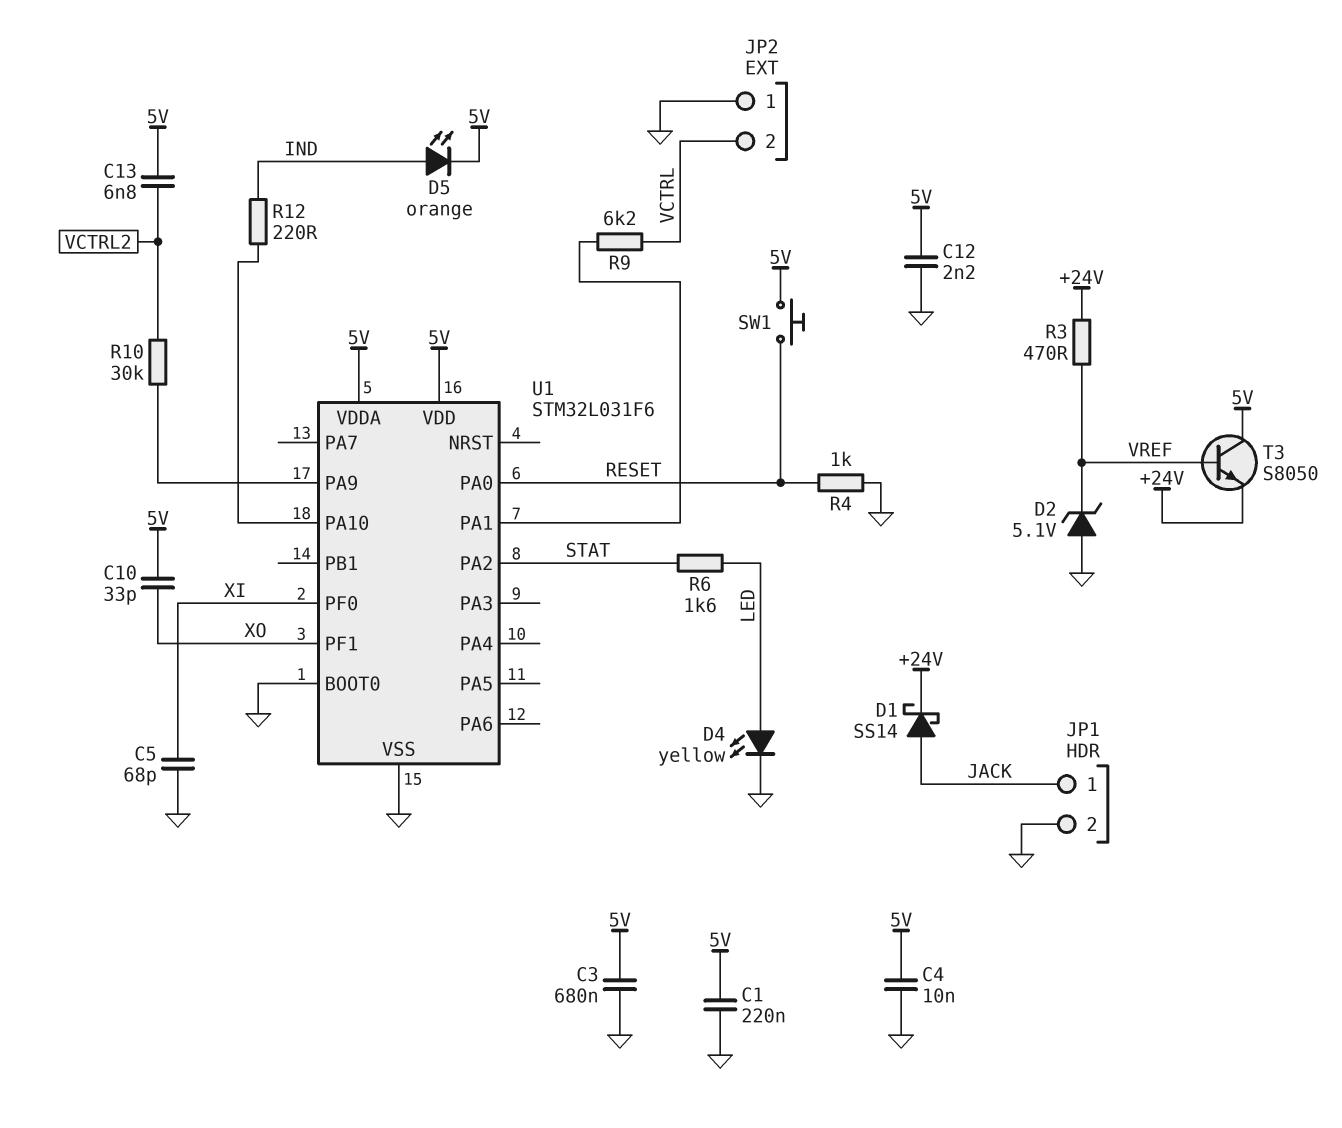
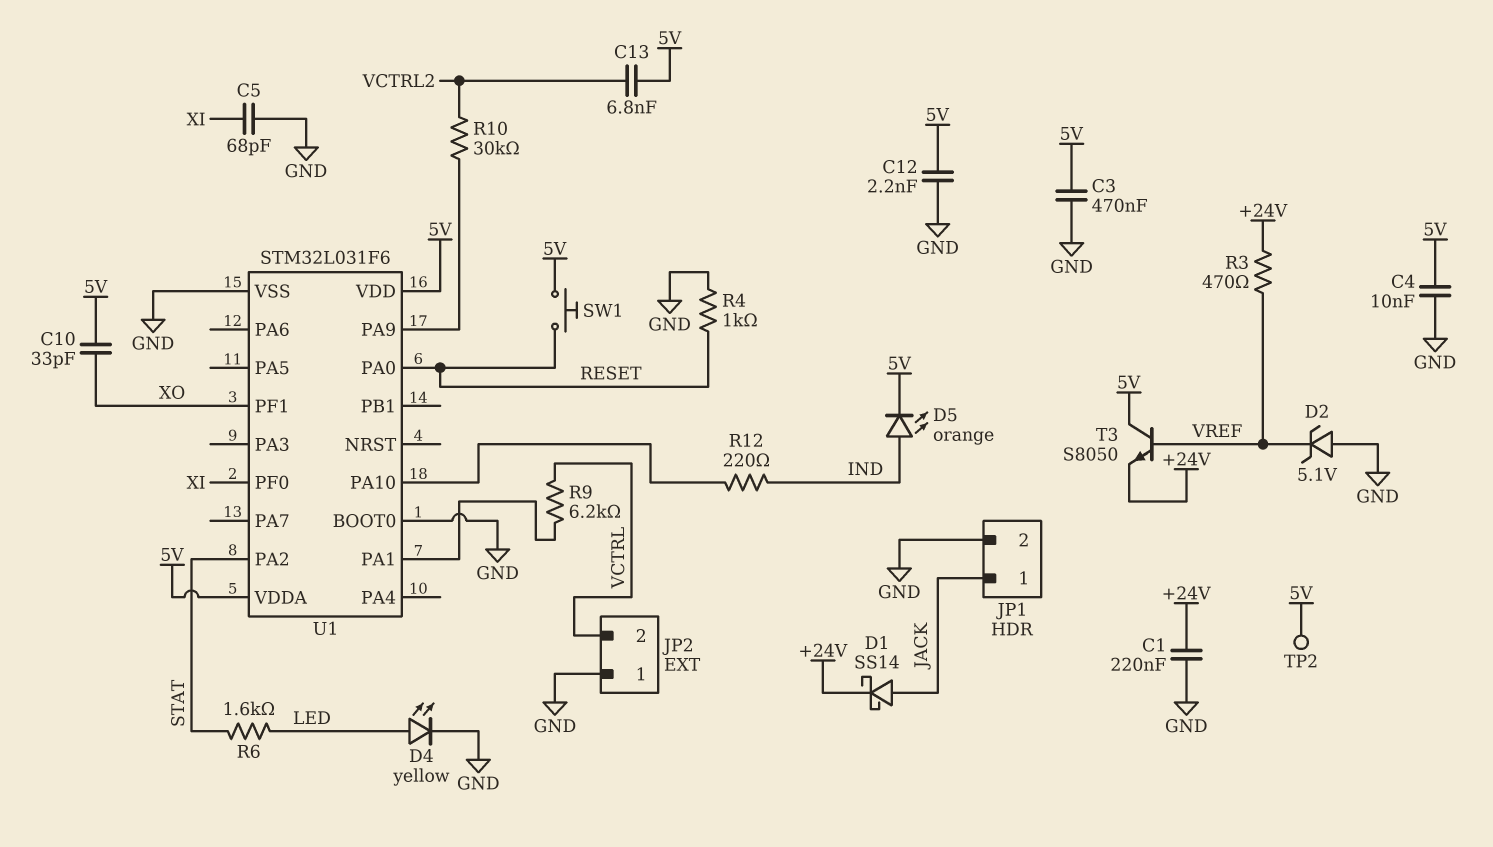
C1: 220nF (5V, GND) -> 220nF (+24V, GND)
C3: 680nF (5V, GND) -> 470nF (5V, GND)
TP2: none -> test point (5V)

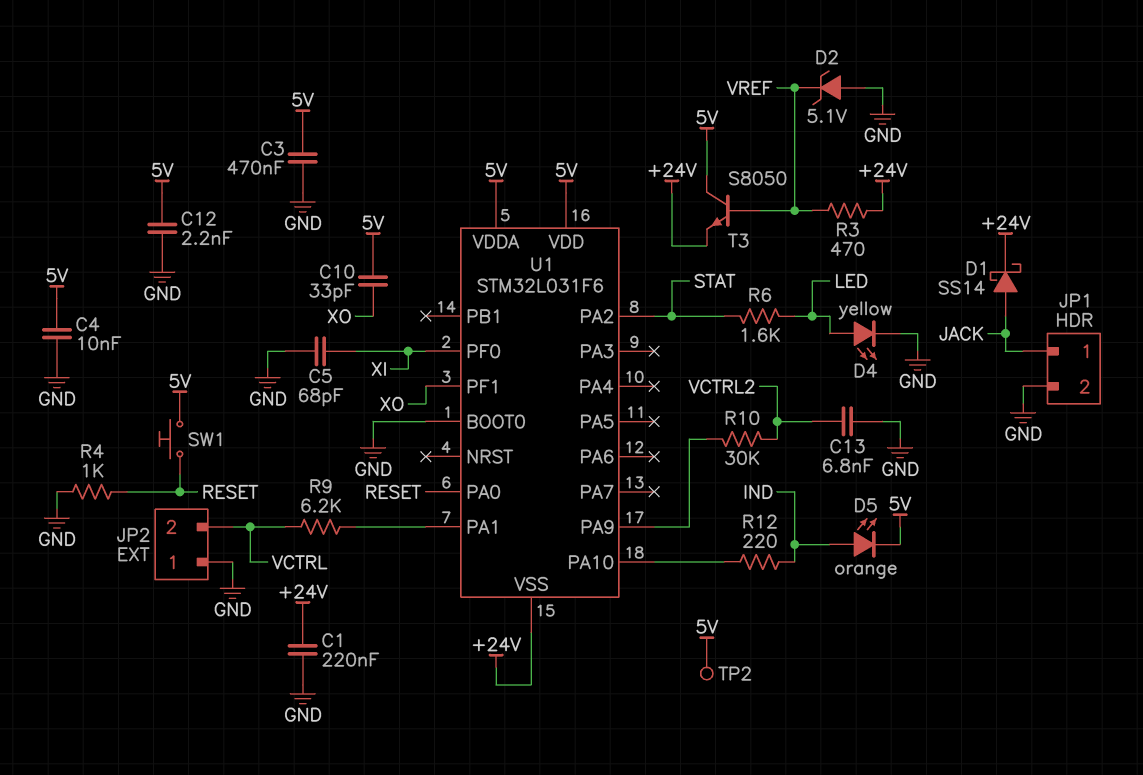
C13: 6.8nF (5V, VCTRL2) -> 6.8nF (GND, VCTRL2)
U1 pin VSS: GND -> +24V

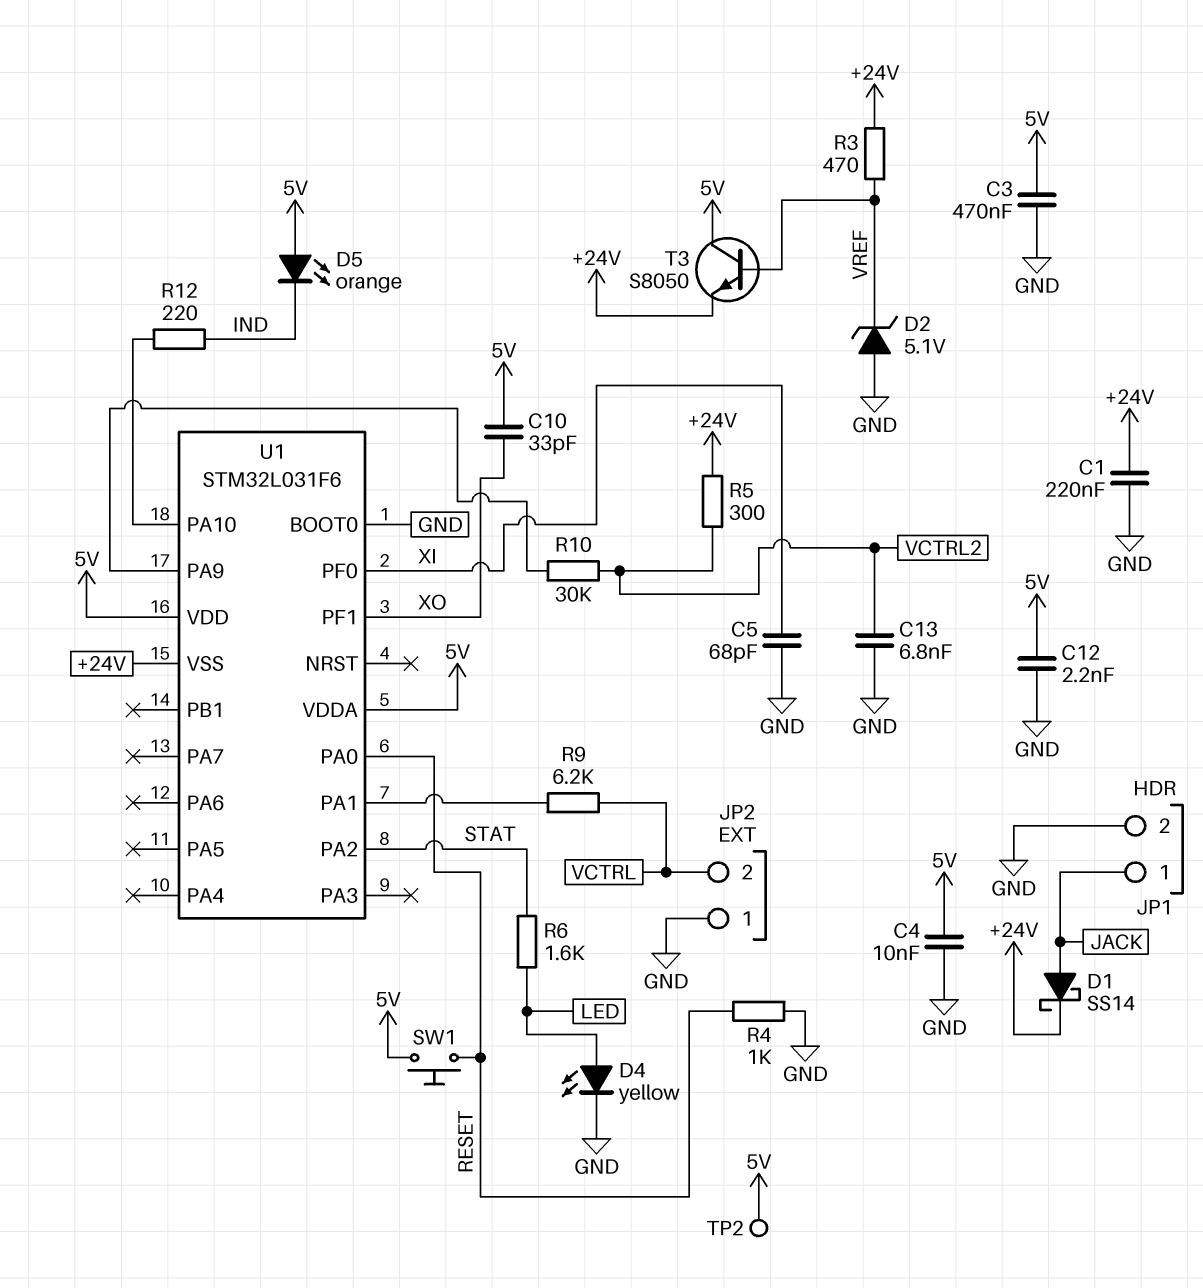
D5: LED orange (A IND, K 5V) -> LED orange (A 5V, K IND)
R5: none -> 300 (+24V, VCTRL2)

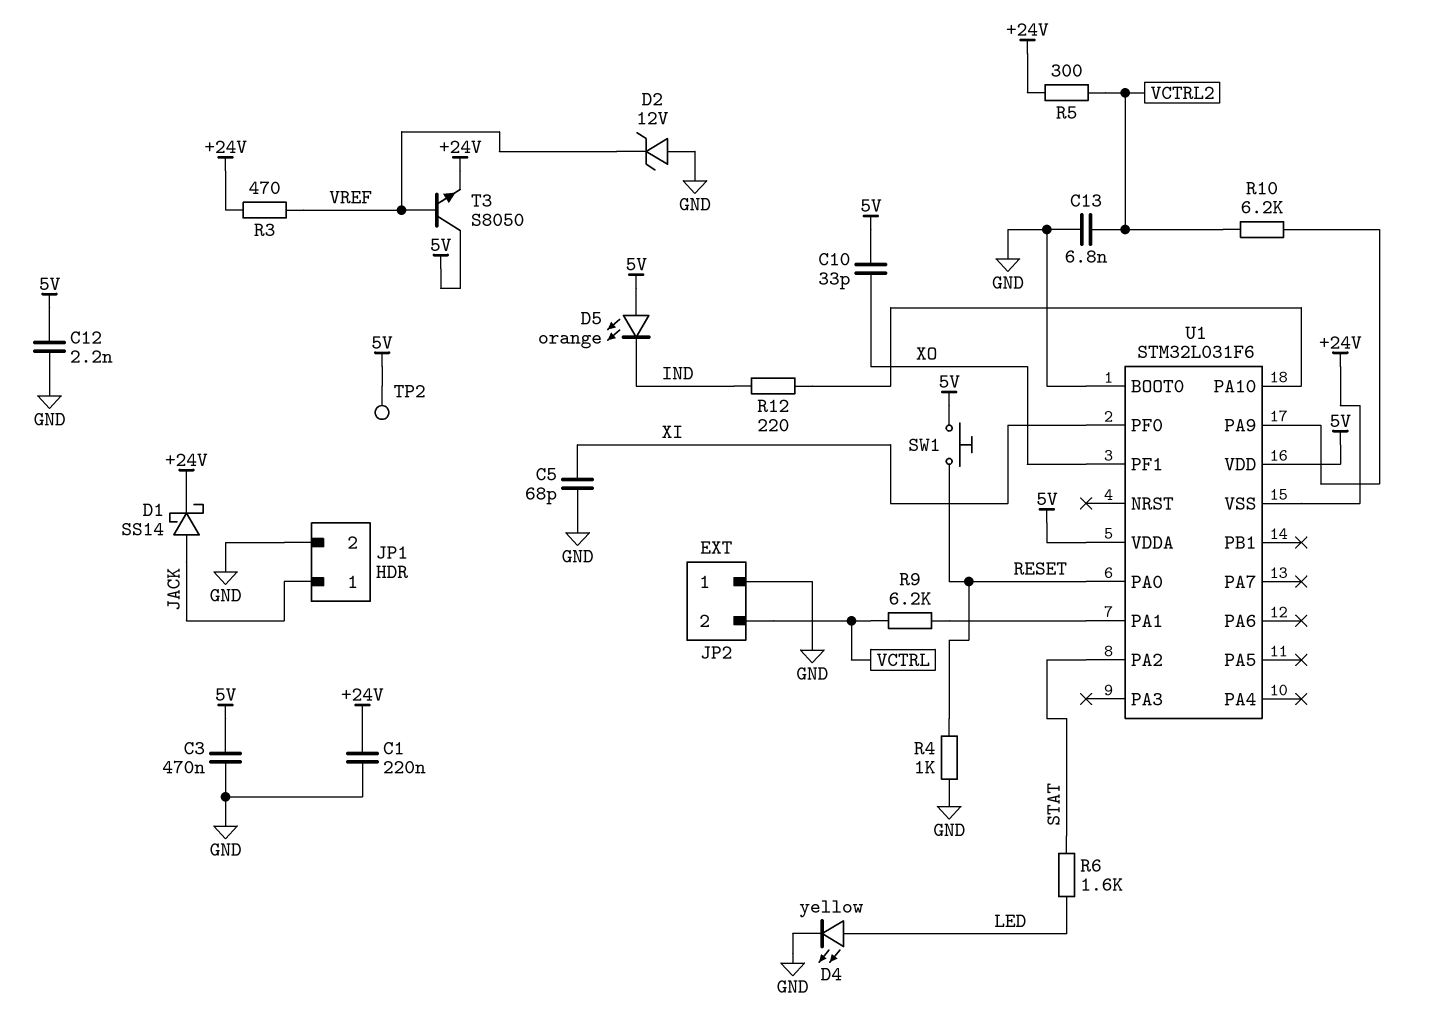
C4: 10nF (5V, GND) -> none
D2: zener 5.1V (A GND, K VREF) -> zener 12V (A GND, K VREF)
R10: 30k (U1/PA9, VCTRL2) -> 6.2k (U1/PA9, VCTRL2)

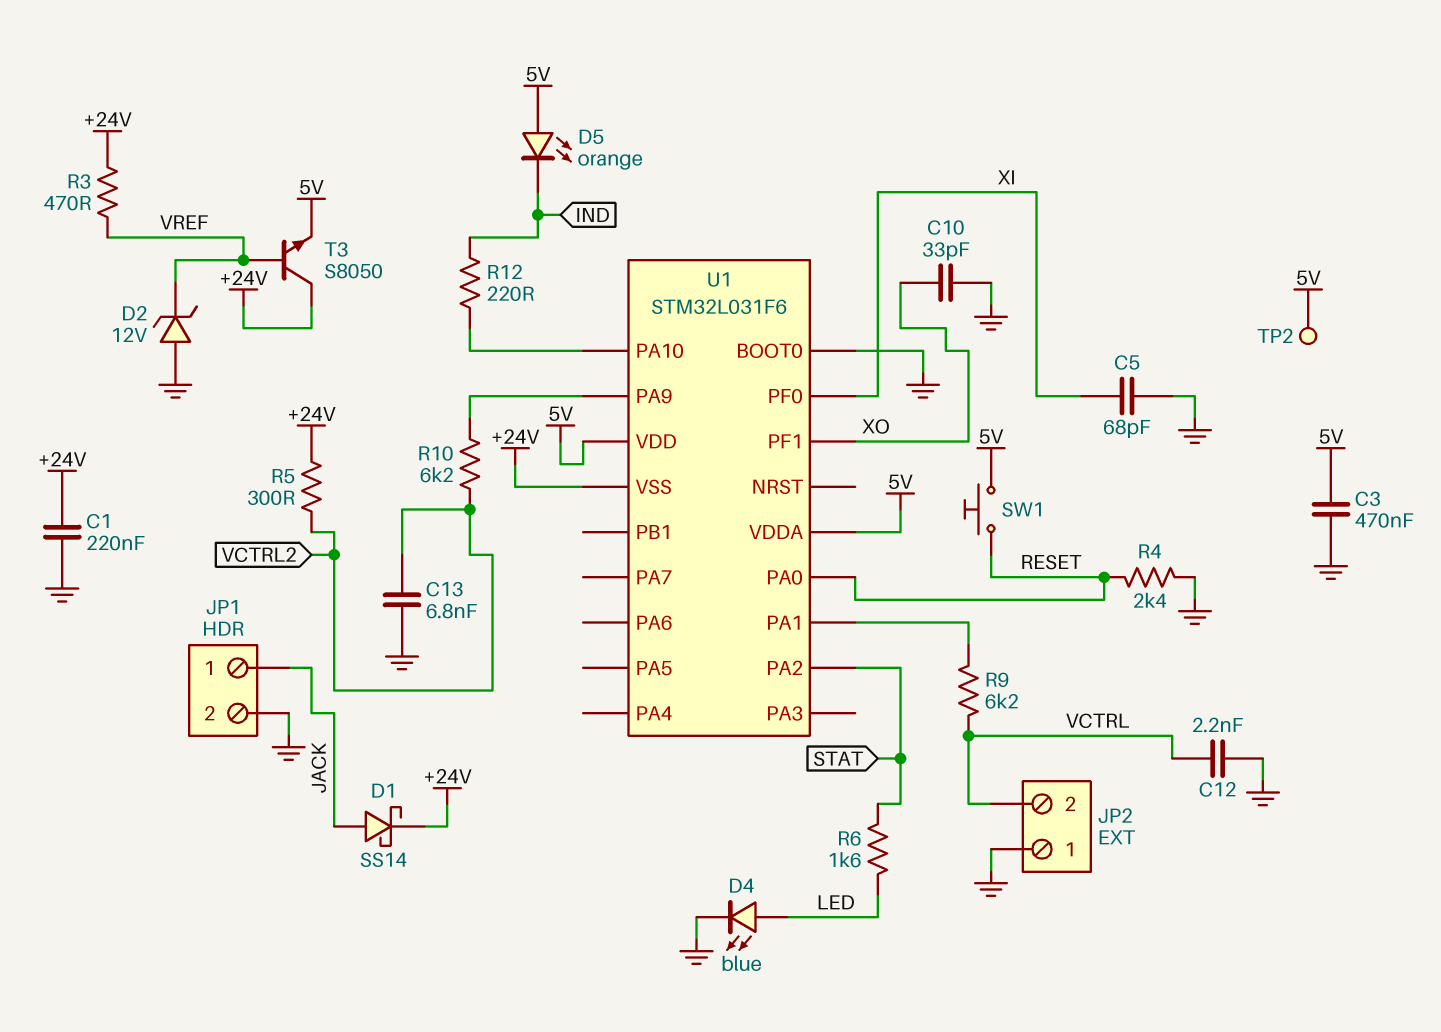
C10: 33pF (5V, XO) -> 33pF (GND, XO)
C12: 2.2nF (5V, GND) -> 2.2nF (GND, VCTRL)
D4: LED yellow (A LED, K GND) -> LED blue (A LED, K GND)
R4: 1k (GND, RESET) -> 2.4k (GND, RESET)
T3: NPN S8050 (B VREF, C 5V, E +24V) -> NPN S8050 (B VREF, C +24V, E 5V)

